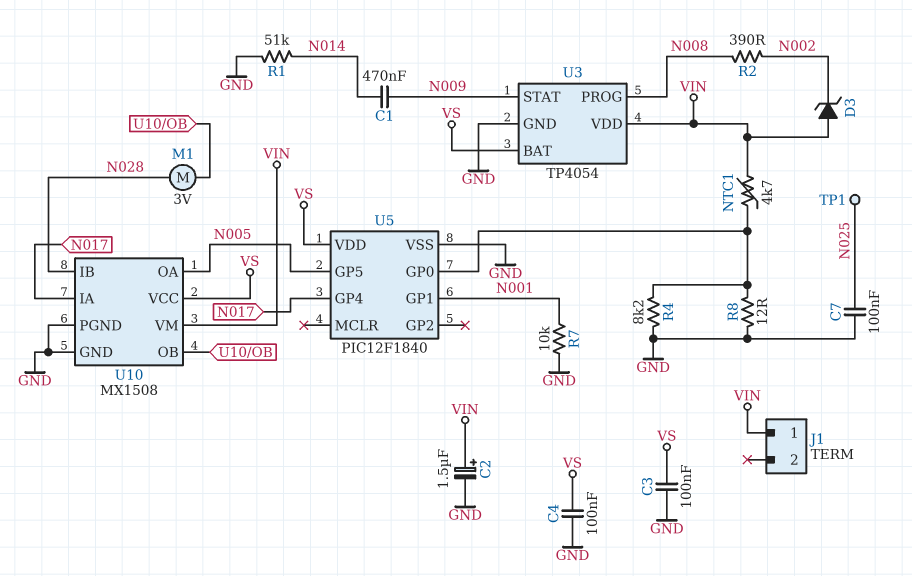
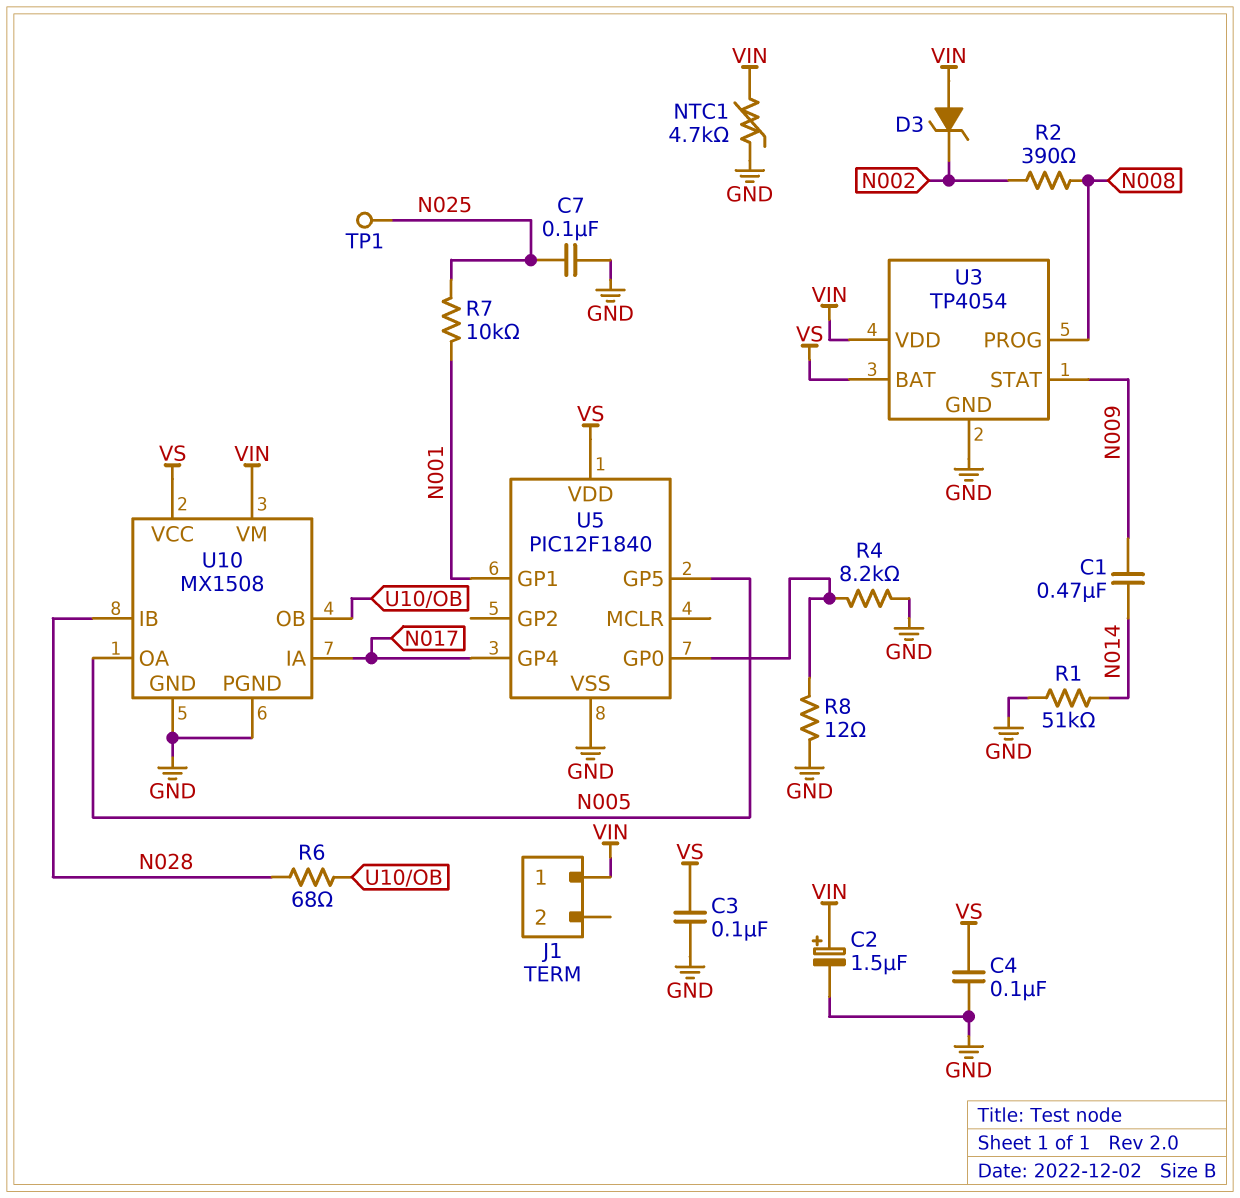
M1: motor 3V (N028, U10/OB) -> none
NTC1: 4.7k (U5/GP0, VIN) -> 4.7k (GND, VIN)
R6: none -> 68 (N028, U10/OB)
R7: 10k (GND, N001) -> 10k (N001, N025)

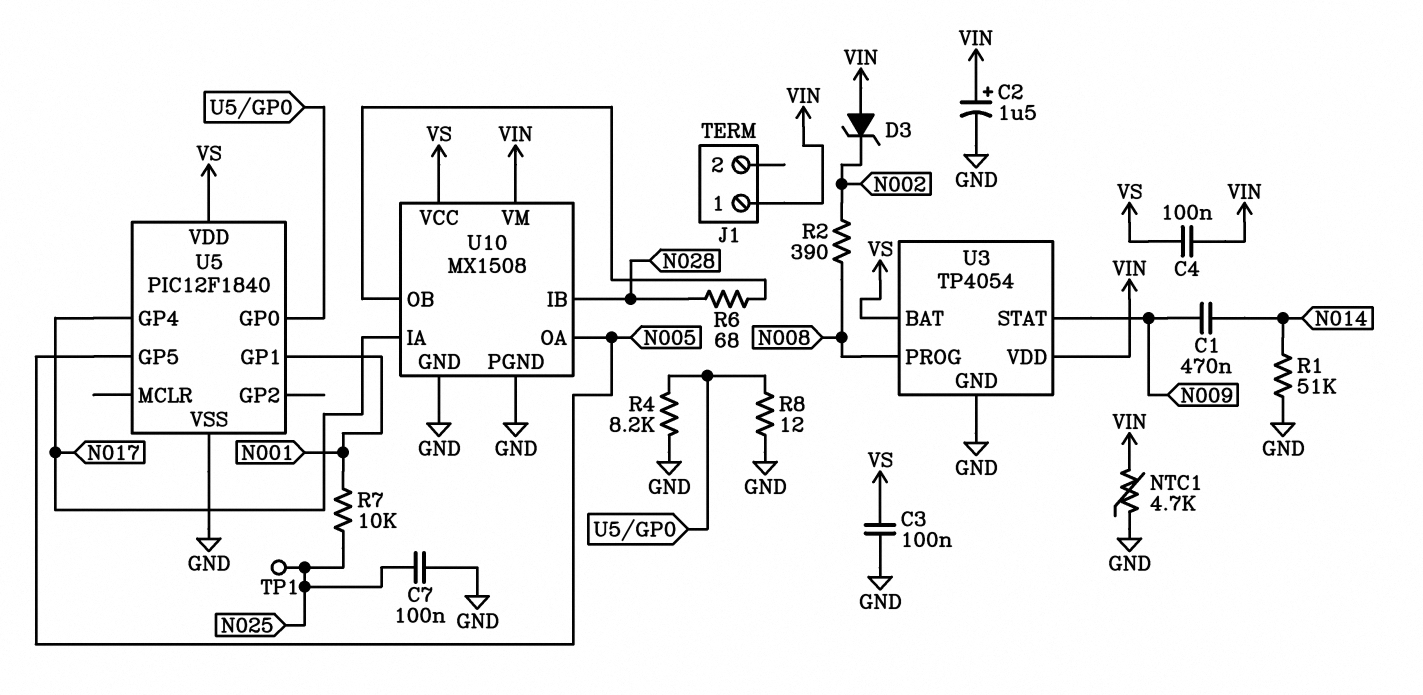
C4: 100nF (GND, VS) -> 100nF (VIN, VS)

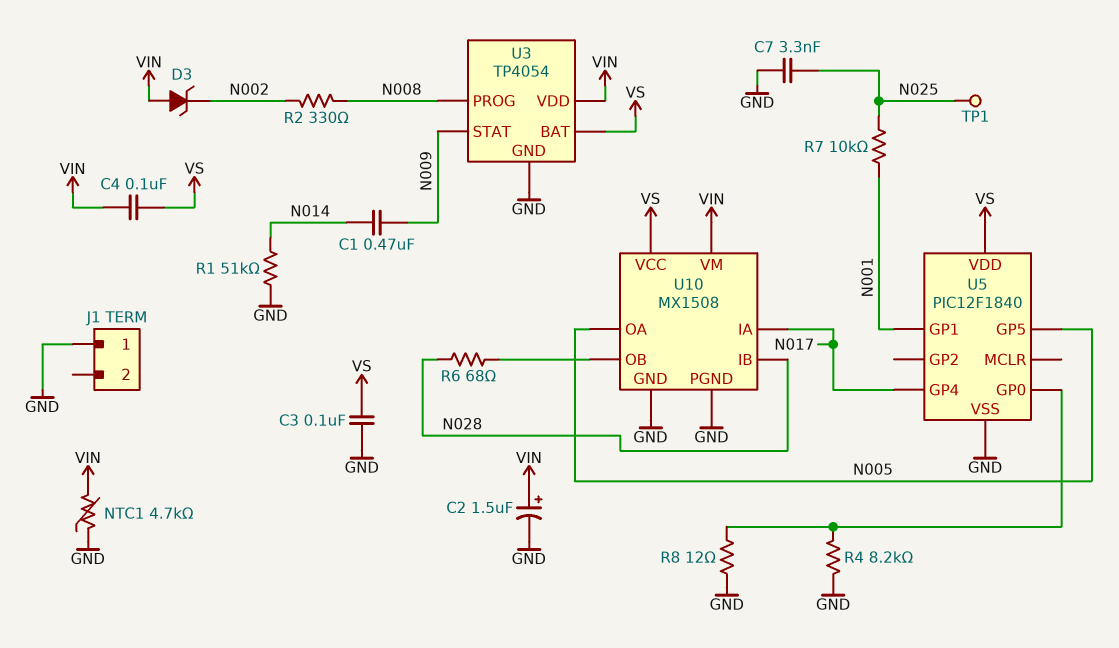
C7: 100nF (GND, N025) -> 3.3nF (GND, N025)
J1 pin 1: VIN -> GND
R2: 390 (N002, N008) -> 330 (N002, N008)

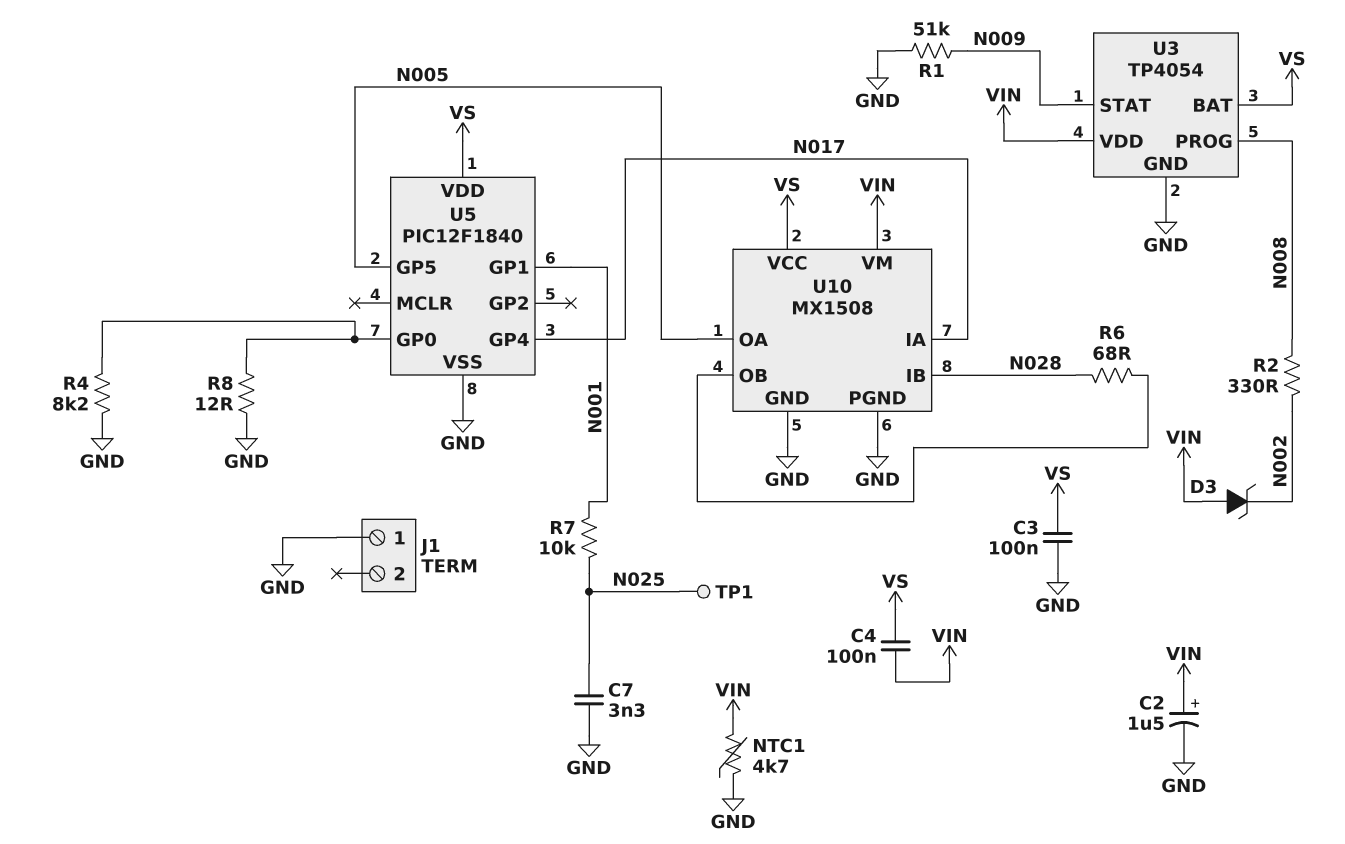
C1: 470nF (N009, N014) -> none
R1: 51k (GND, N014) -> 51k (GND, N009)

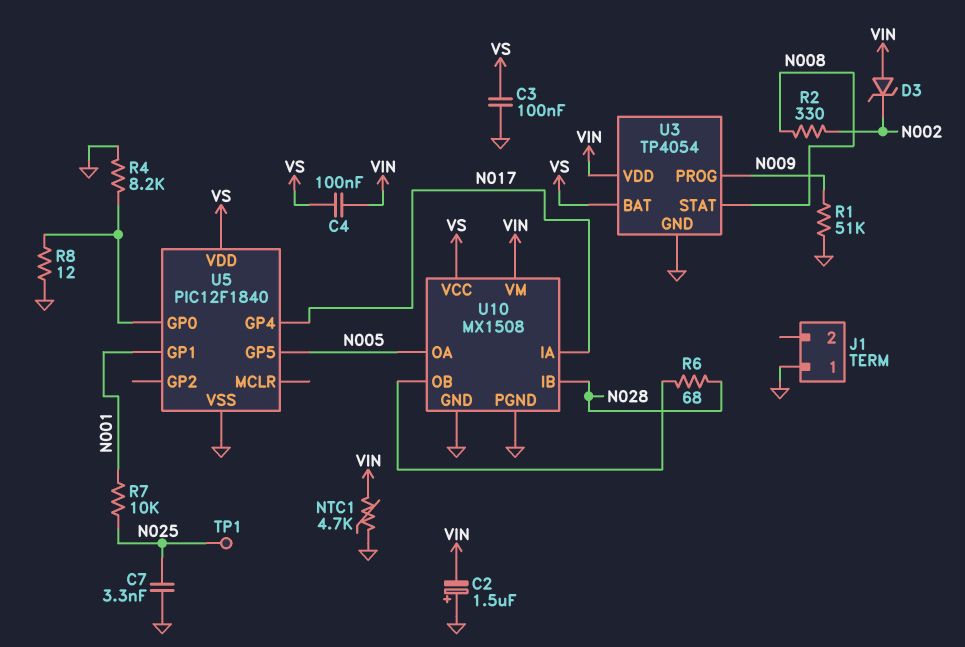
C2: 1.5uF (plus VIN, minus GND) -> 1.5uF (plus GND, minus VIN)
U3 pin PROG: N008 -> N009
U3 pin STAT: N009 -> N008

